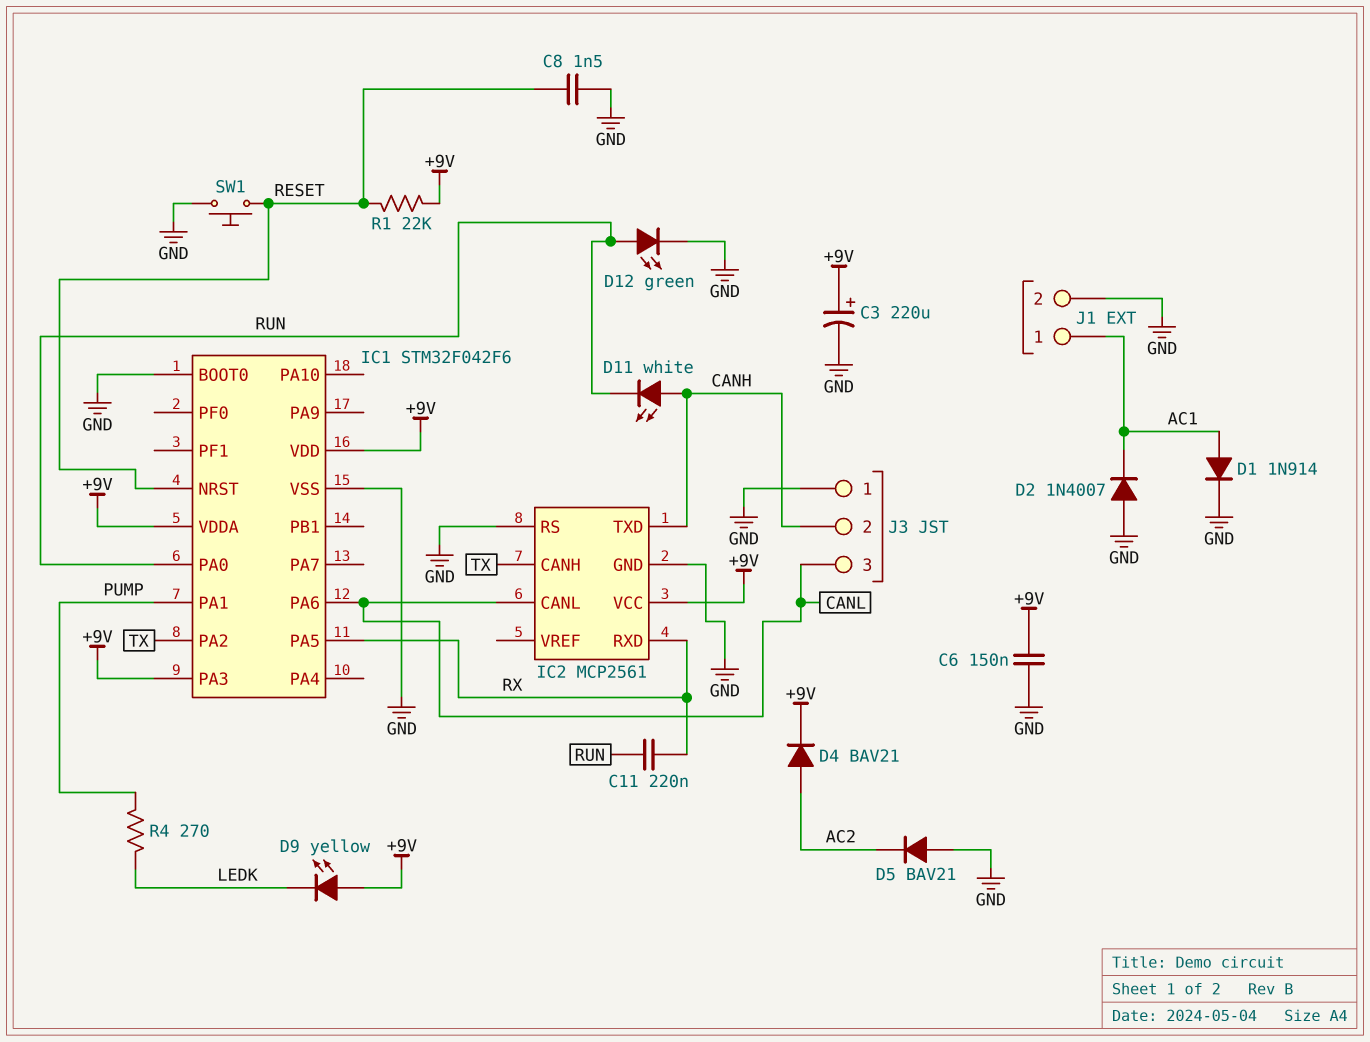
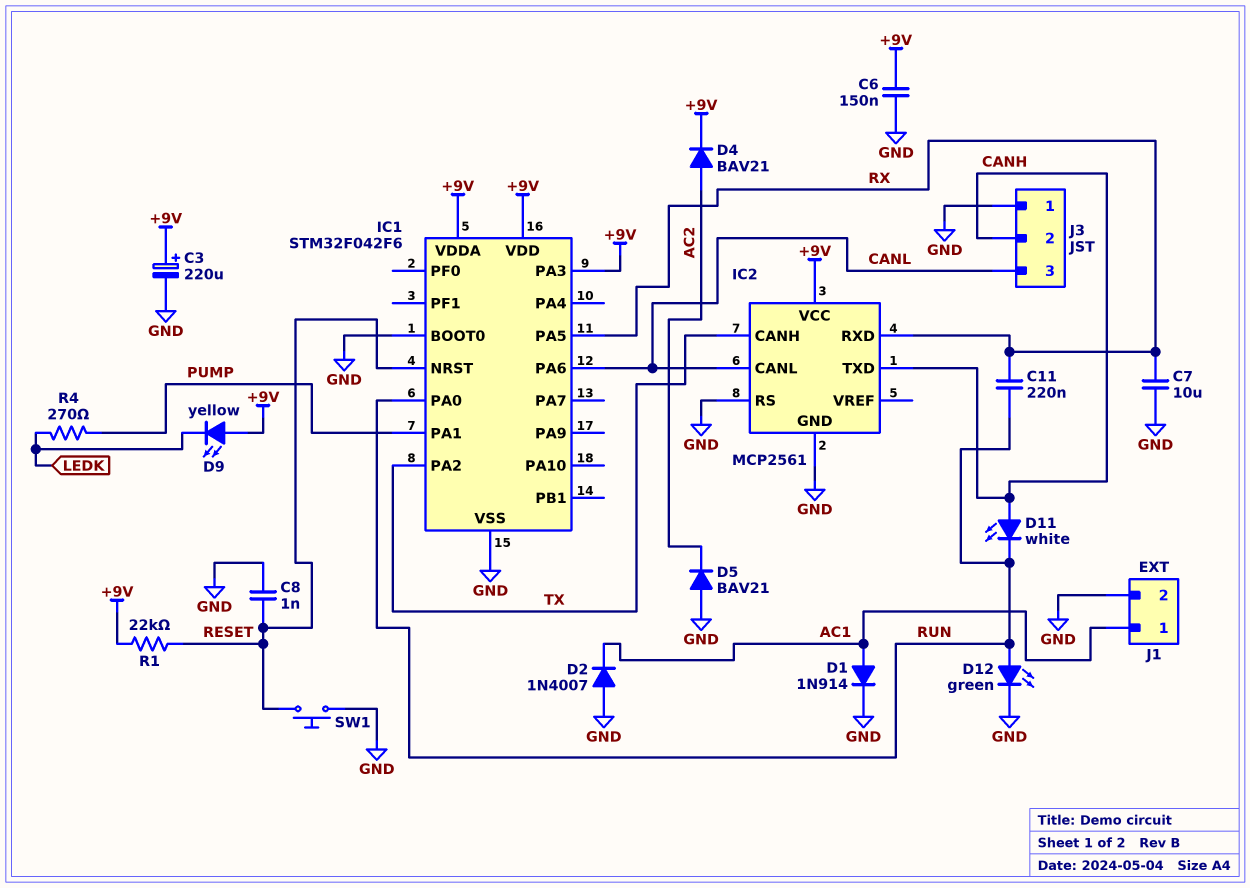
C7: none -> 10uF (GND, RX)
C8: 1.5nF (GND, RESET) -> 1nF (GND, RESET)

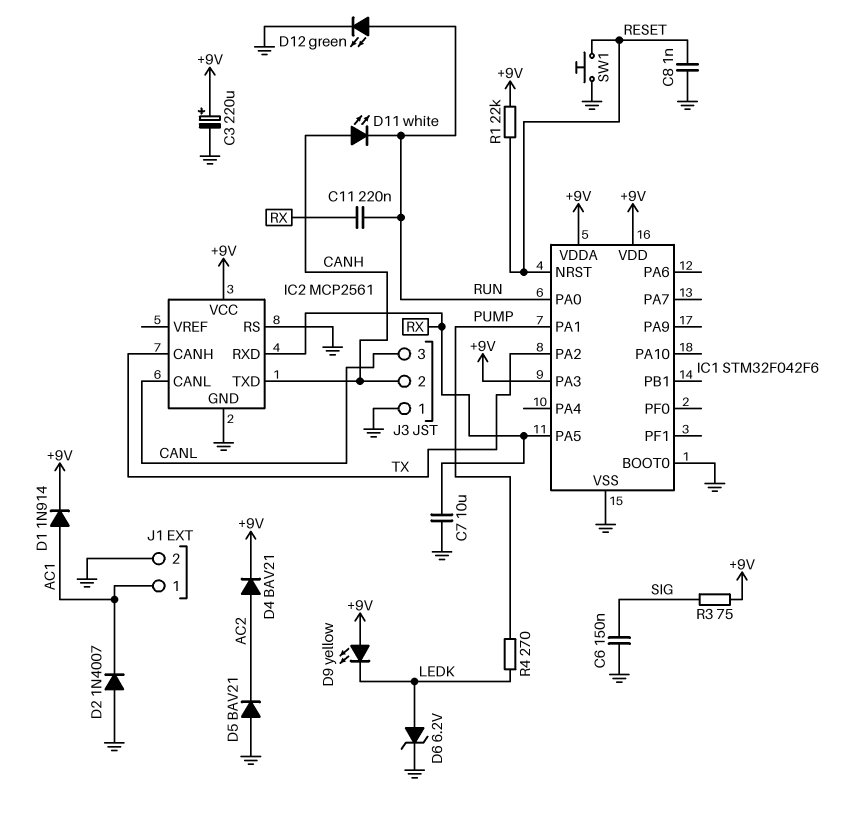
C6: 150nF (+9V, GND) -> 150nF (GND, SIG)
D1: diode 1N914 (A AC1, K GND) -> diode 1N914 (A AC1, K +9V)
D6: none -> zener 6.2V (A LEDK, K GND)
IC1 pin PA6: CANL -> none
R3: none -> 75 (+9V, SIG)

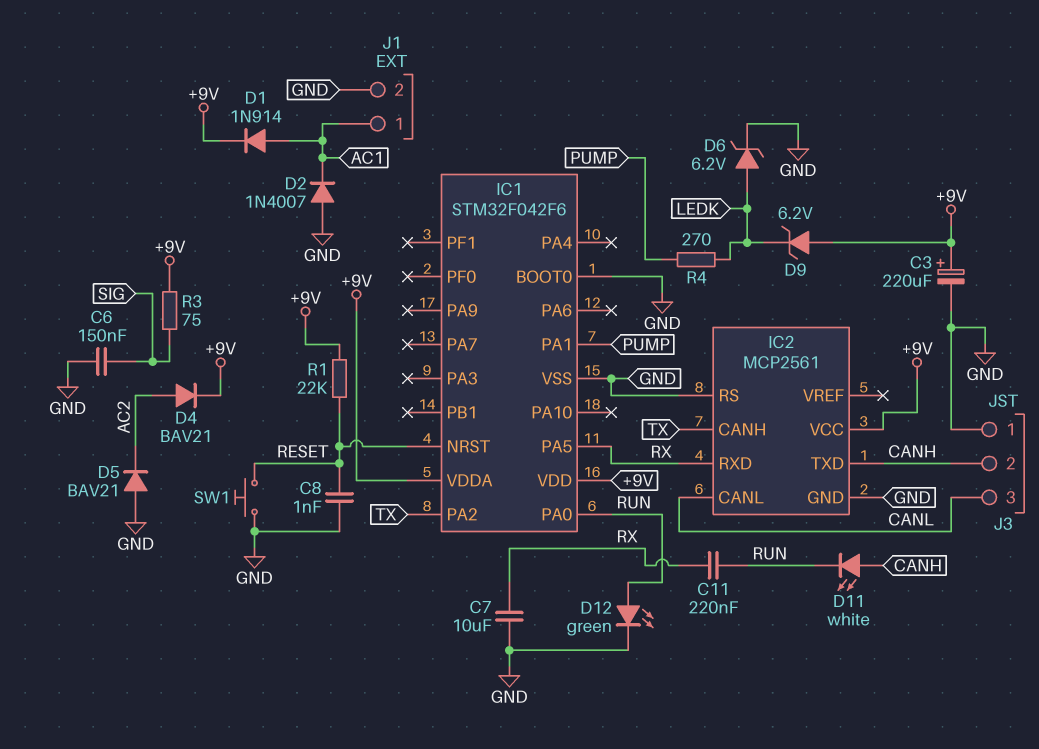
D9: LED yellow (A +9V, K LEDK) -> zener 6.2V (A +9V, K LEDK)
IC1 pin PA3: +9V -> none

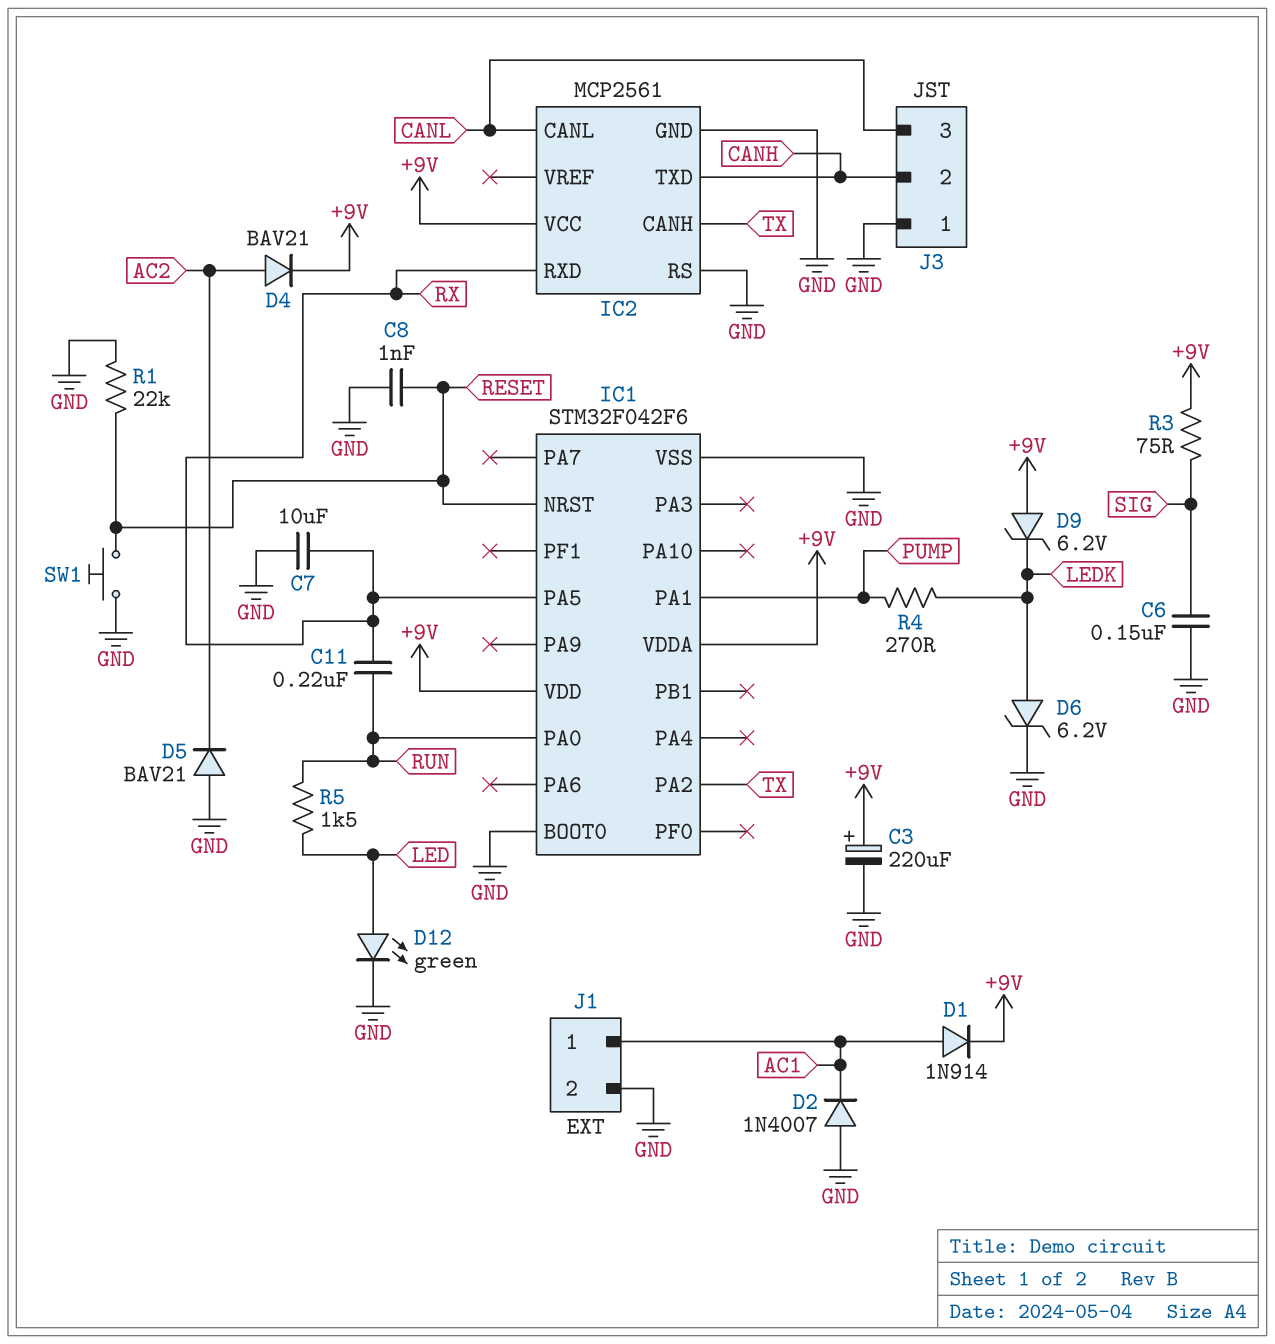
D11: LED white (A CANH, K RUN) -> none
D12: LED green (A RUN, K GND) -> LED green (A LED, K GND)
R1: 22k (+9V, RESET) -> 22k (GND, RESET)
R5: none -> 1.5k (LED, RUN)

